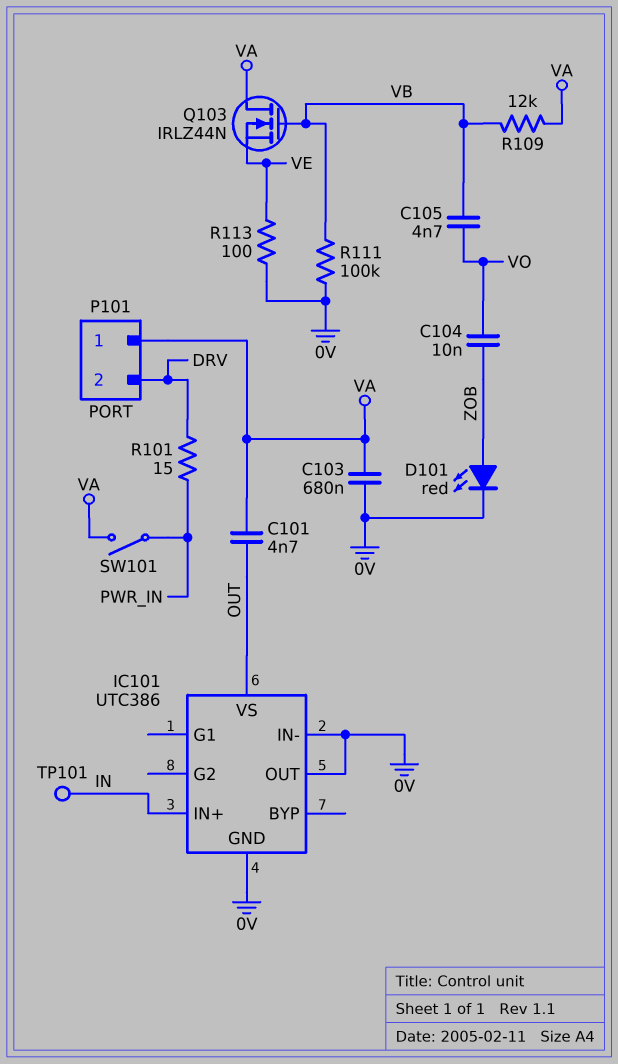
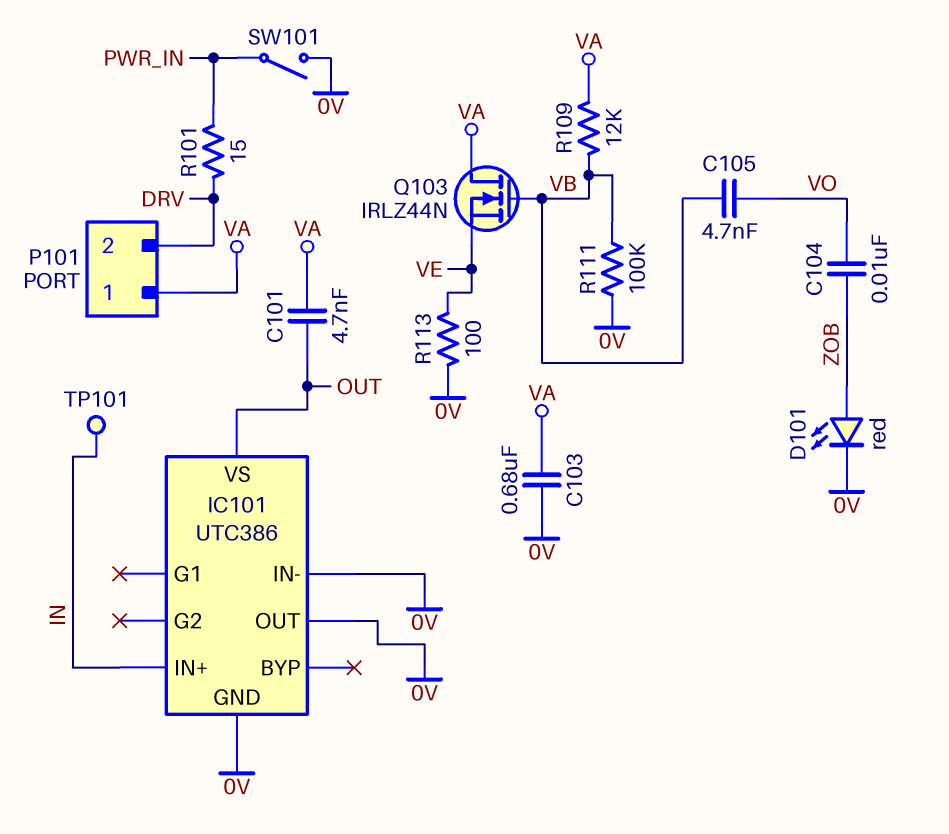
SW101: switch (PWR_IN, VA) -> switch (0V, PWR_IN)

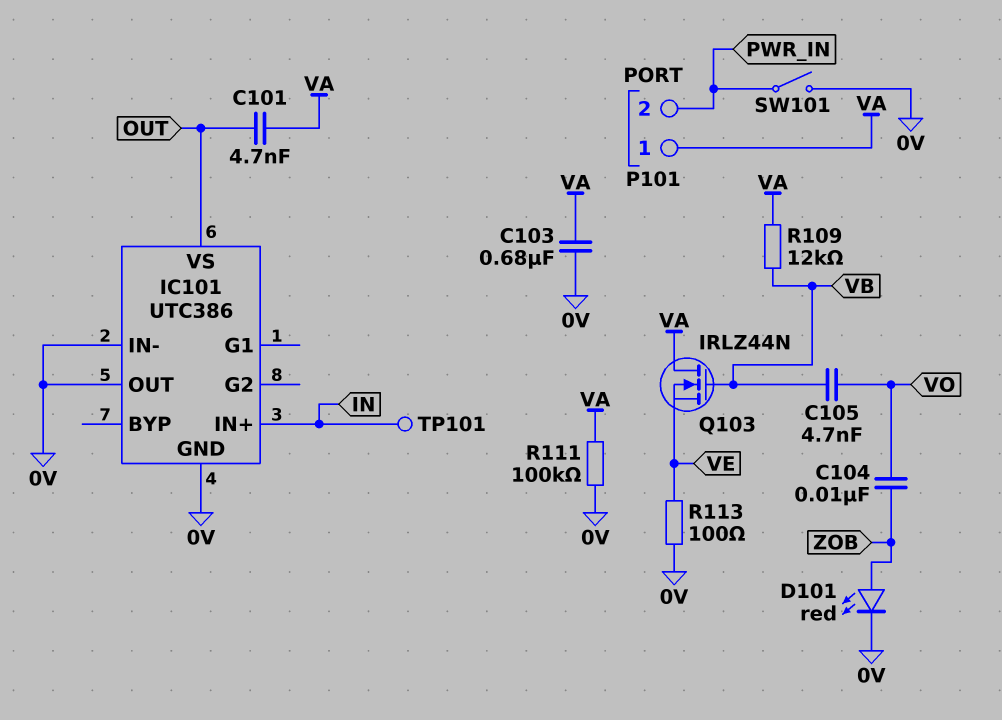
P101 pin 2: DRV -> PWR_IN
R101: 15 (DRV, PWR_IN) -> none
R111: 100k (0V, VB) -> 100k (0V, VA)

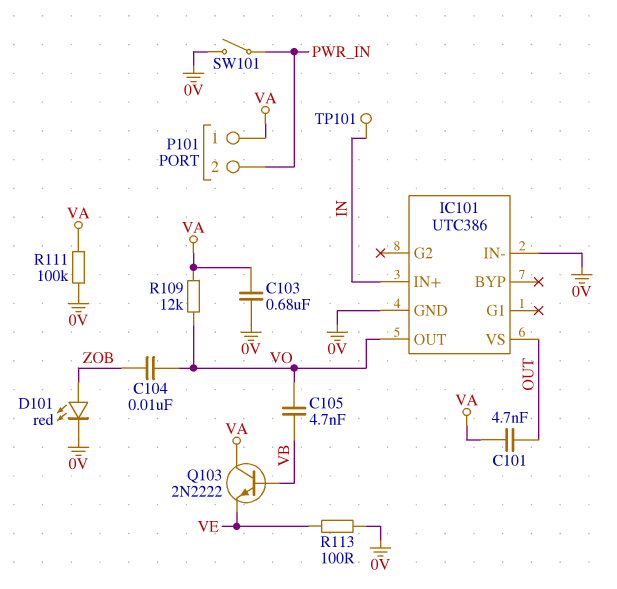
IC101 pin OUT: 0V -> VO
Q103: NMOS IRLZ44N (G VB, D VA, S VE) -> NPN 2N2222 (B VB, C VA, E VE)
R109: 12k (VA, VB) -> 12k (VA, VO)

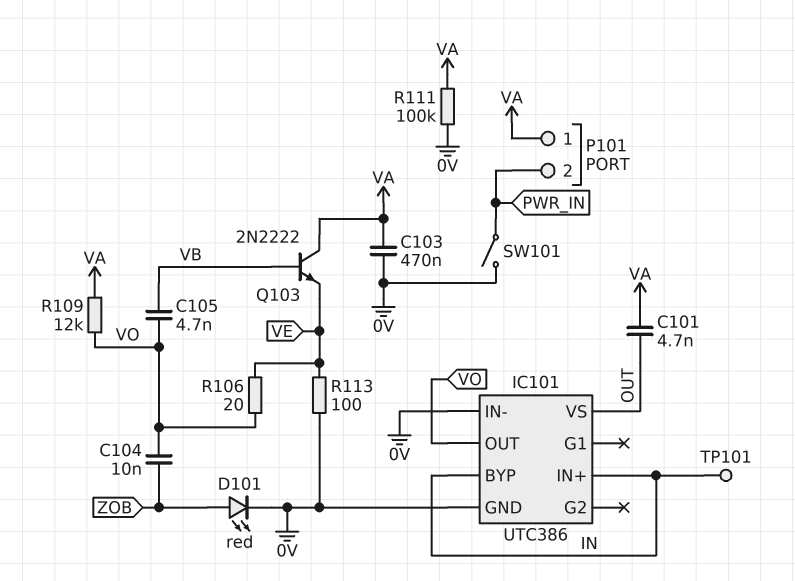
C103: 680nF (0V, VA) -> 470nF (0V, VA)
IC101 pin BYP: none -> IN
R106: none -> 20 (VE, VO)

